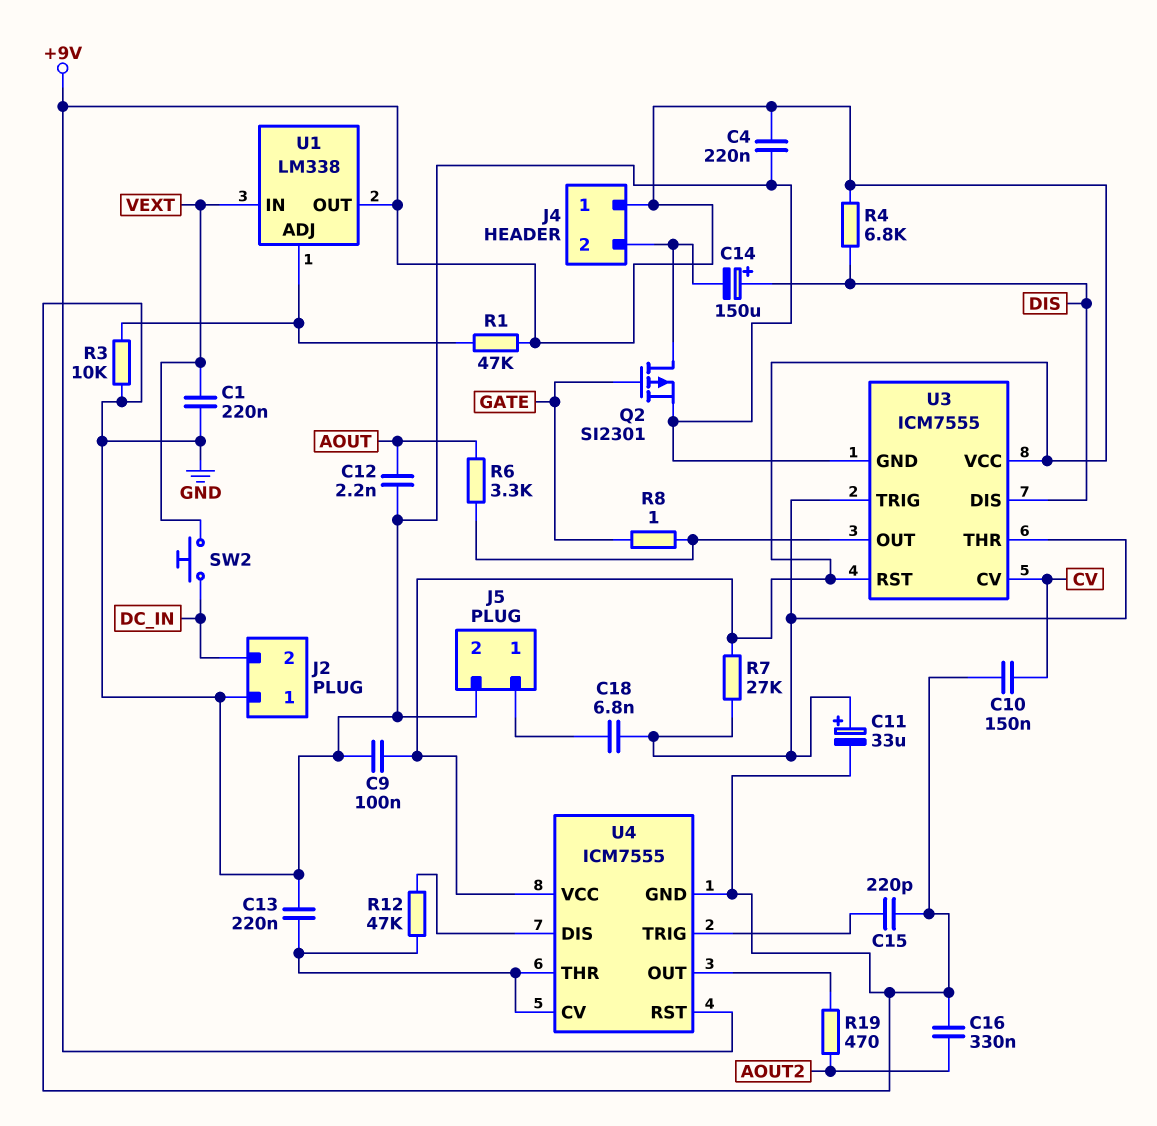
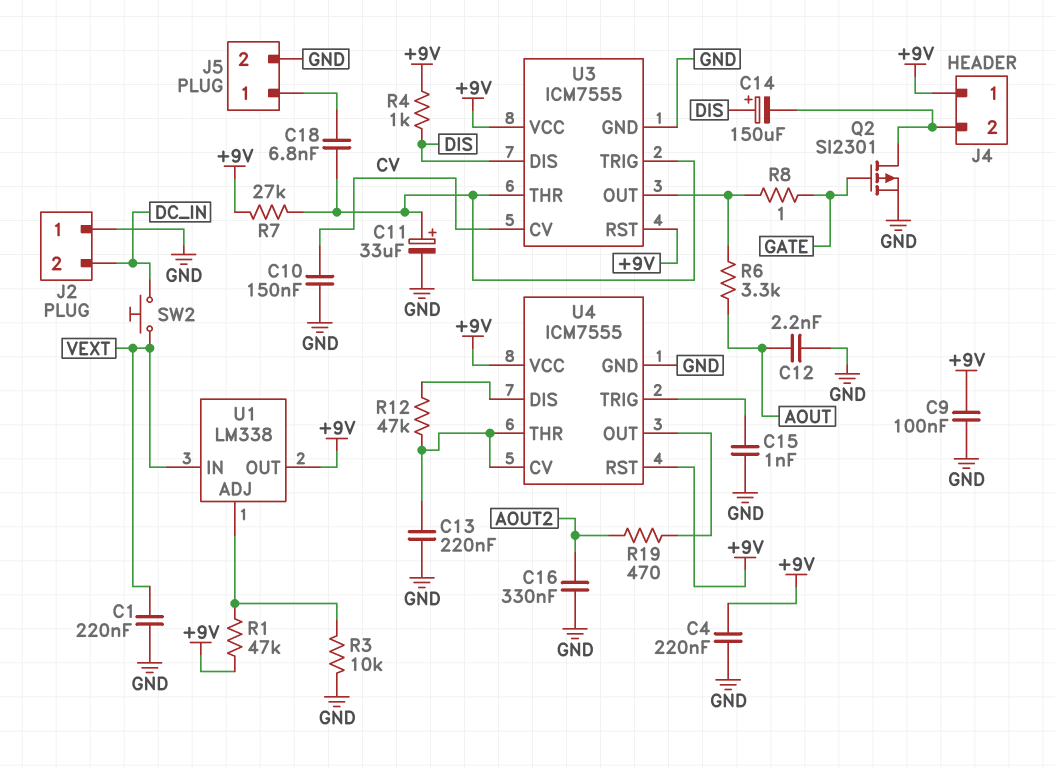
C15: 220pF (GND, U4/TRIG) -> 1nF (GND, U4/TRIG)
R4: 6.8k (+9V, DIS) -> 1k (+9V, DIS)

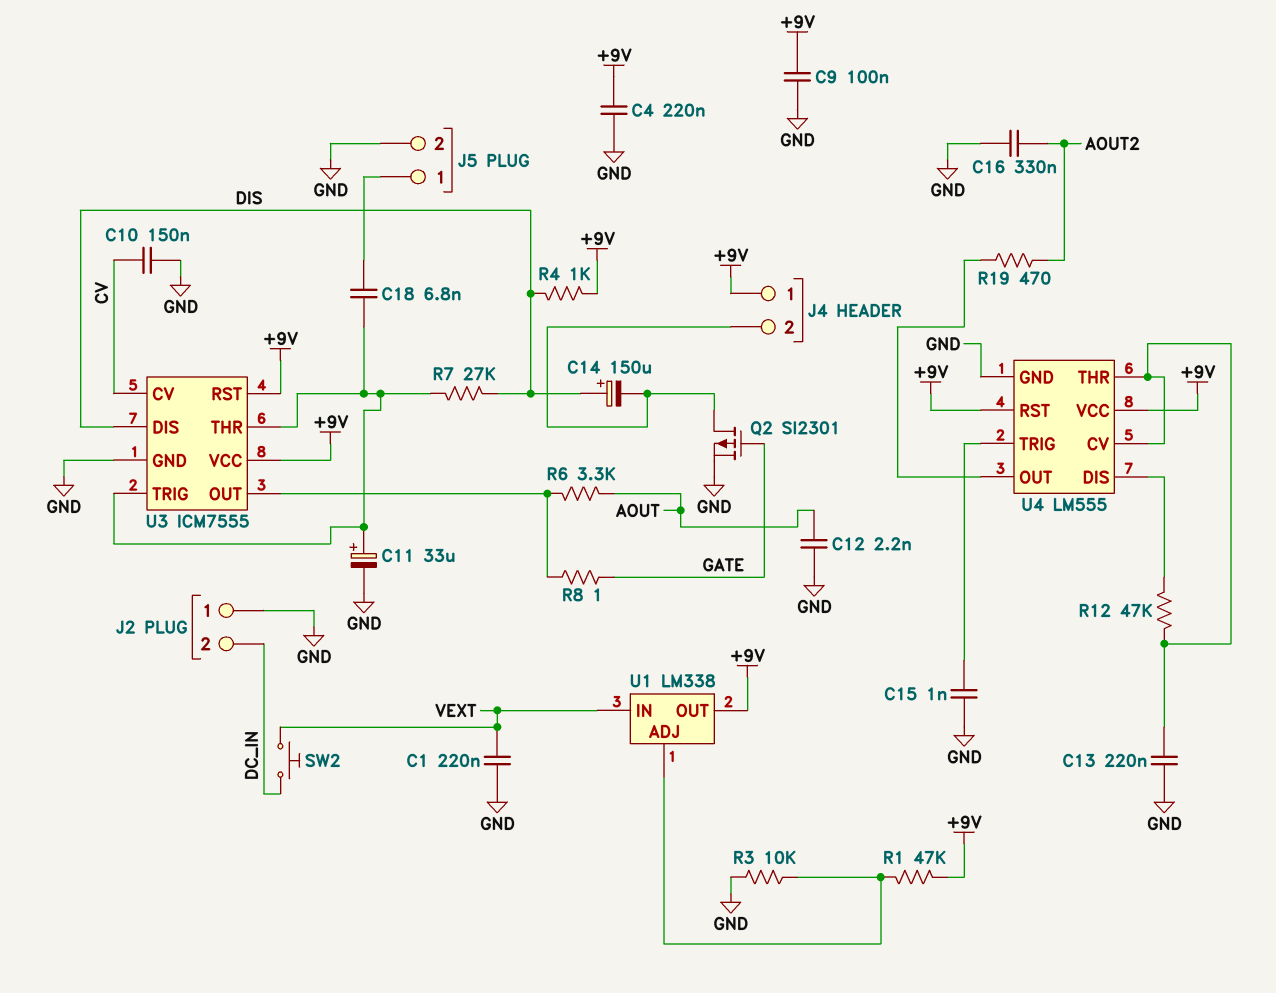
R7: 27k (+9V, U3/THR) -> 27k (DIS, U3/THR)
U4: ICM7555 -> LM555

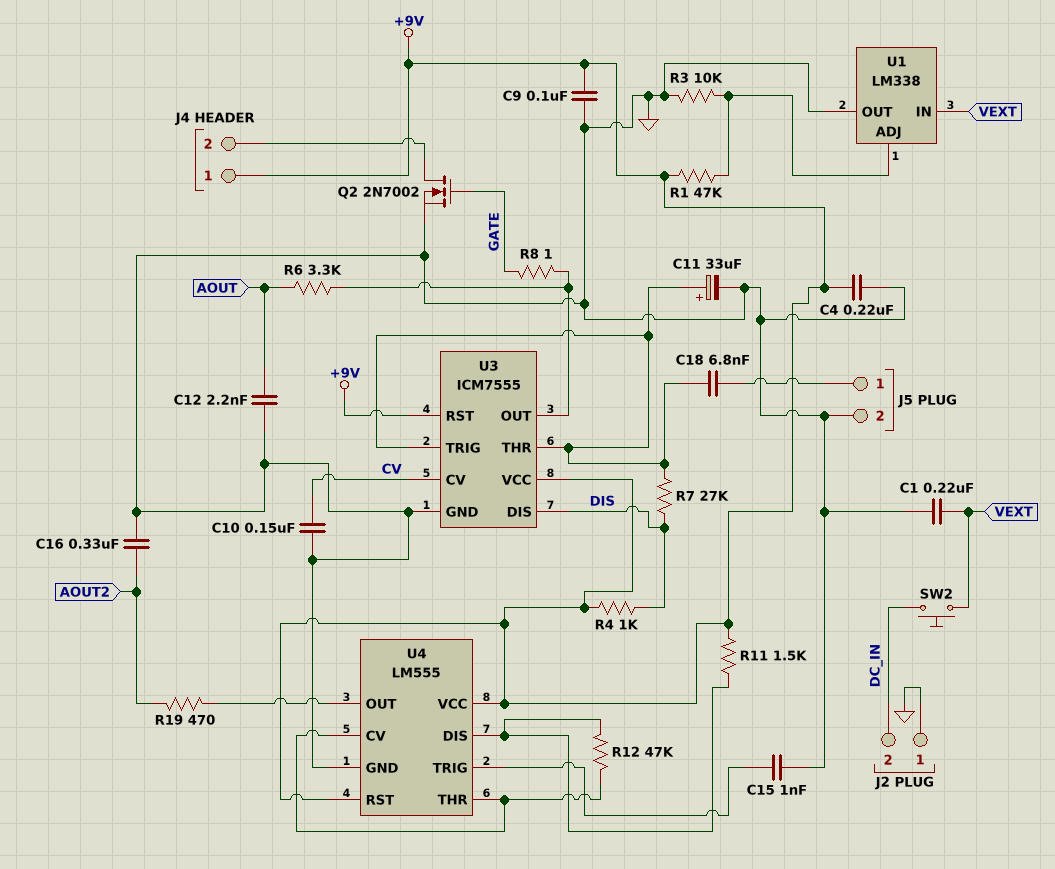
C13: 220nF (GND, U4/CV) -> none
C14: 150uF (plus DIS, minus J4/2) -> none
Q2: PMOS SI2301 (G GATE, D J4/2, S GND) -> NMOS 2N7002 (G GATE, D J4/2, S GND)
R11: none -> 1.5k (+9V, U4/DIS)
U1 pin OUT: +9V -> GND

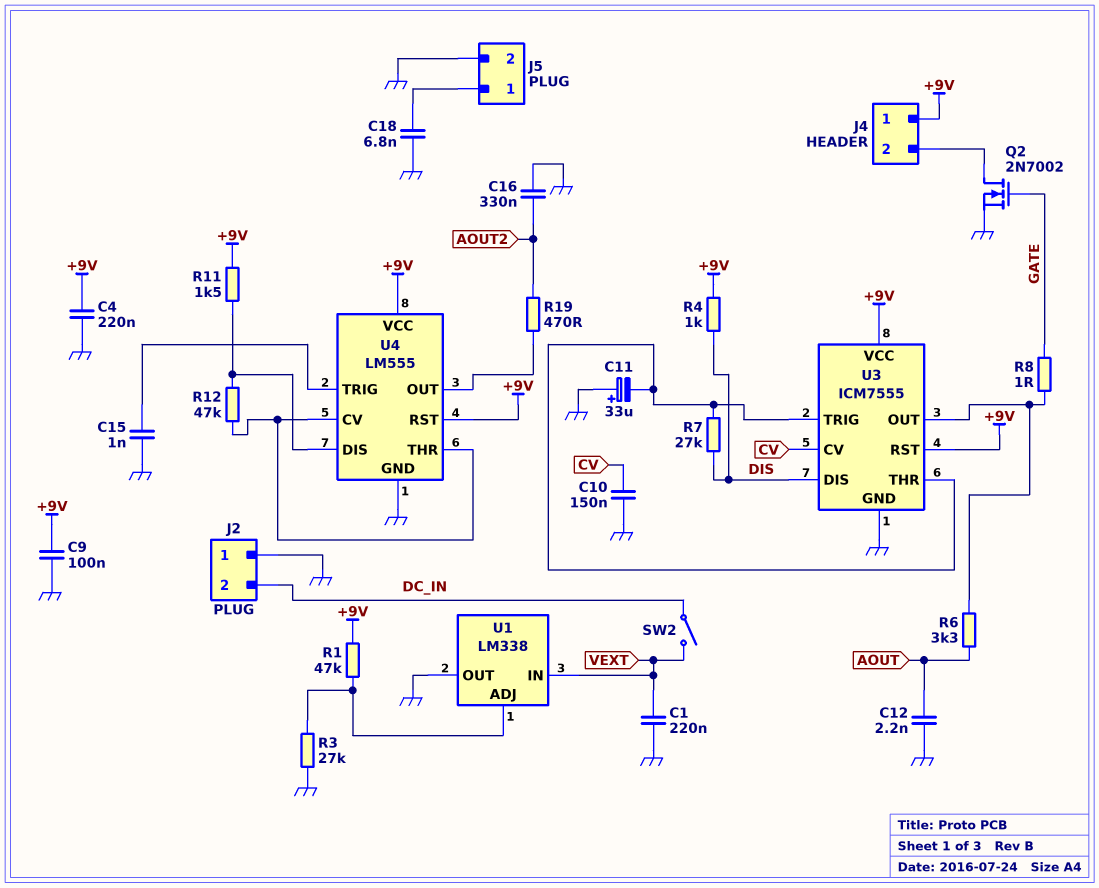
C11: 33uF (plus U3/THR, minus GND) -> 33uF (plus GND, minus U3/THR)
C18: 6.8nF (J5/1, U3/THR) -> 6.8nF (GND, J5/1)
R3: 10k (GND, U1/ADJ) -> 27k (GND, U1/ADJ)
SW2: button (DC_IN, VEXT) -> switch (DC_IN, VEXT)

